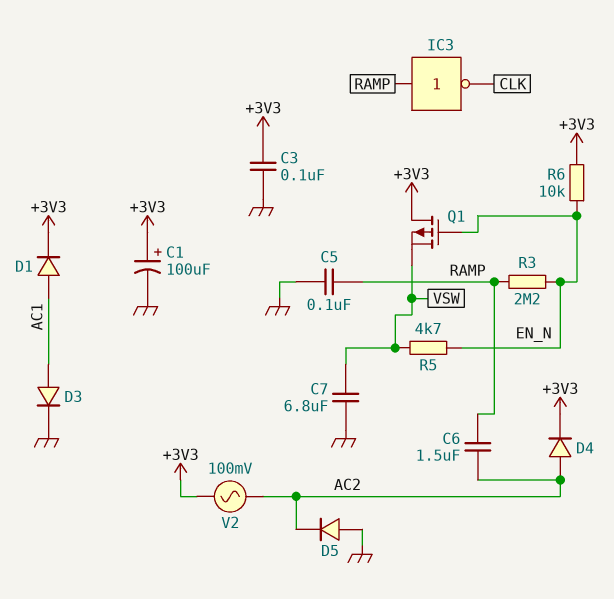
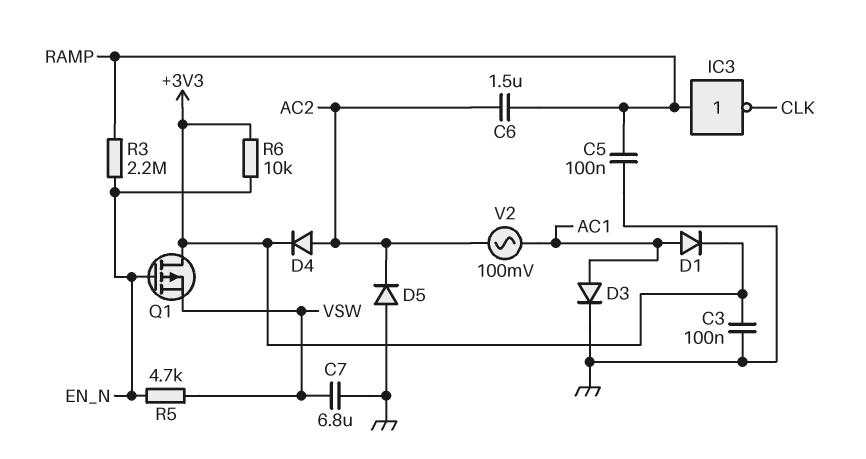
C1: 100uF (plus +3V3, minus GND) -> none
V2: AC 100mV (+3V3, AC2) -> AC 100mV (AC1, AC2)

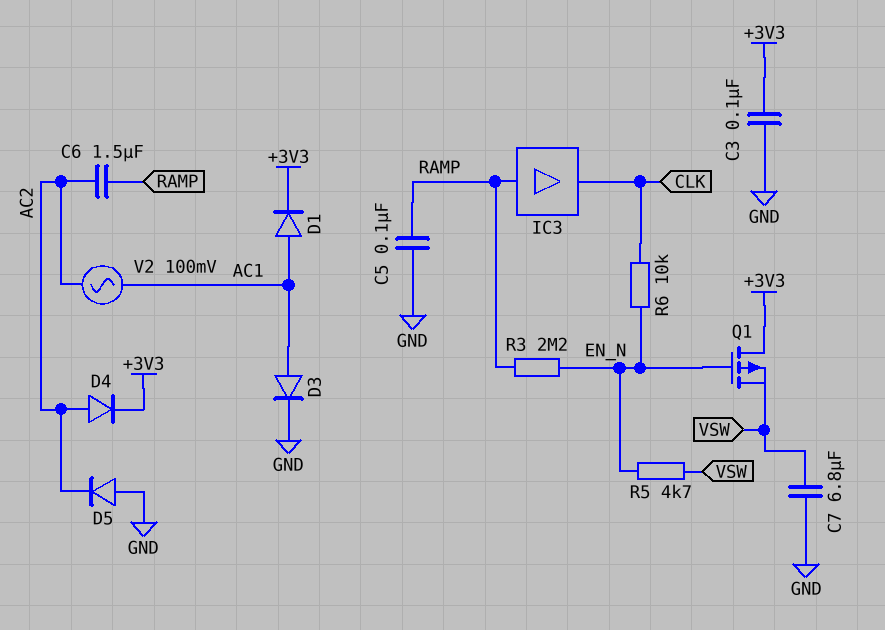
IC3: NOT (in RAMP, out CLK) -> buffer (in RAMP, out CLK)
R6: 10k (+3V3, EN_N) -> 10k (CLK, EN_N)

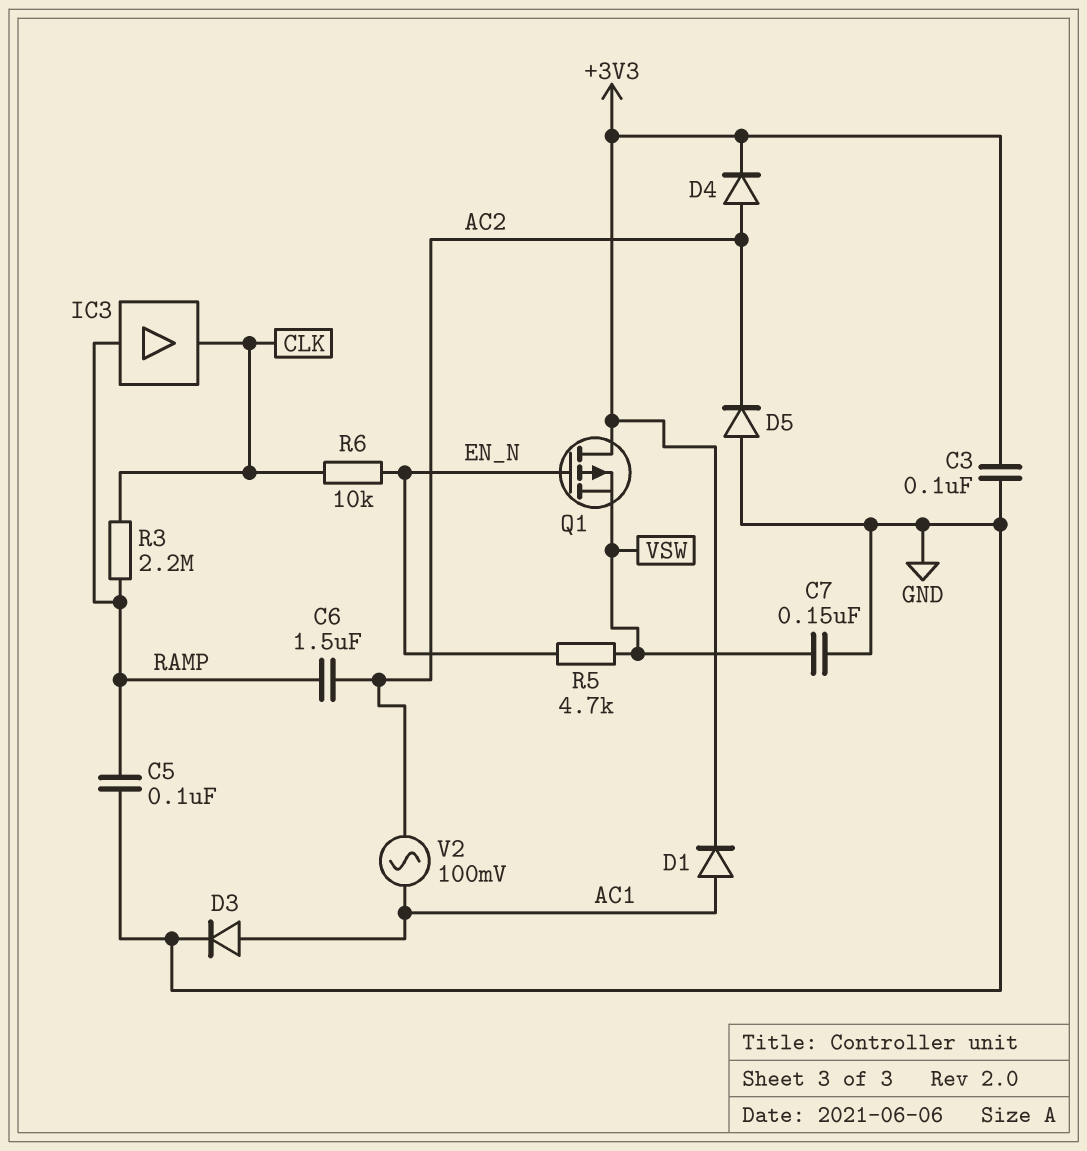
C7: 6.8uF (GND, VSW) -> 150nF (GND, VSW)
R3: 2.2M (EN_N, RAMP) -> 2.2M (CLK, RAMP)

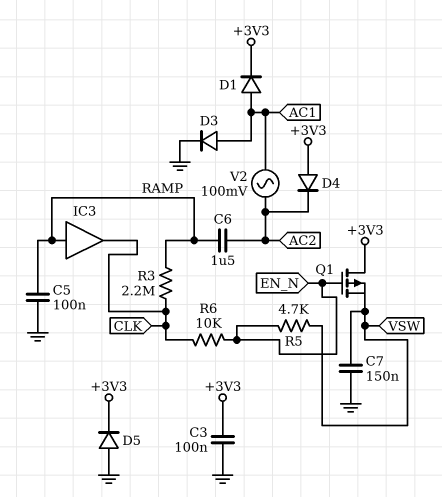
D4: diode (A AC2, K +3V3) -> diode (A +3V3, K AC2)
D5: diode (A GND, K AC2) -> diode (A GND, K +3V3)

